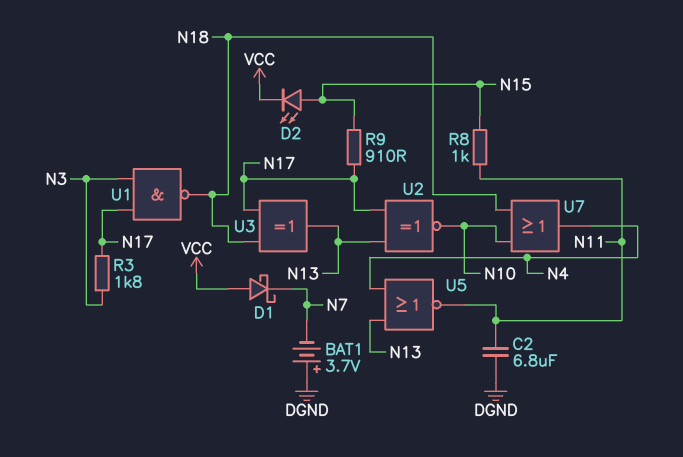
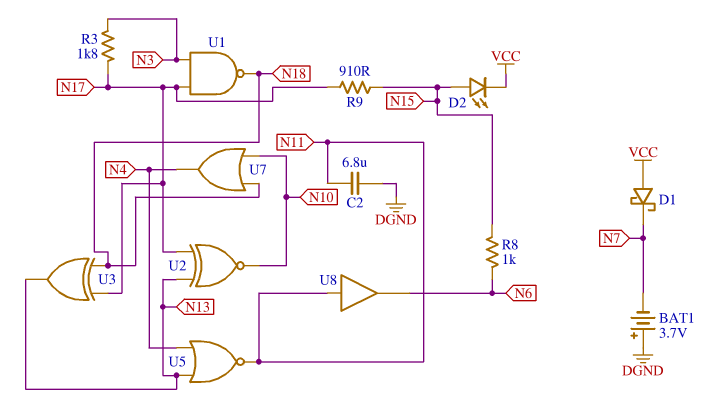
R8: 1k (N11, N15) -> 1k (N6, N15)
U8: none -> buffer (in N11, out N6)

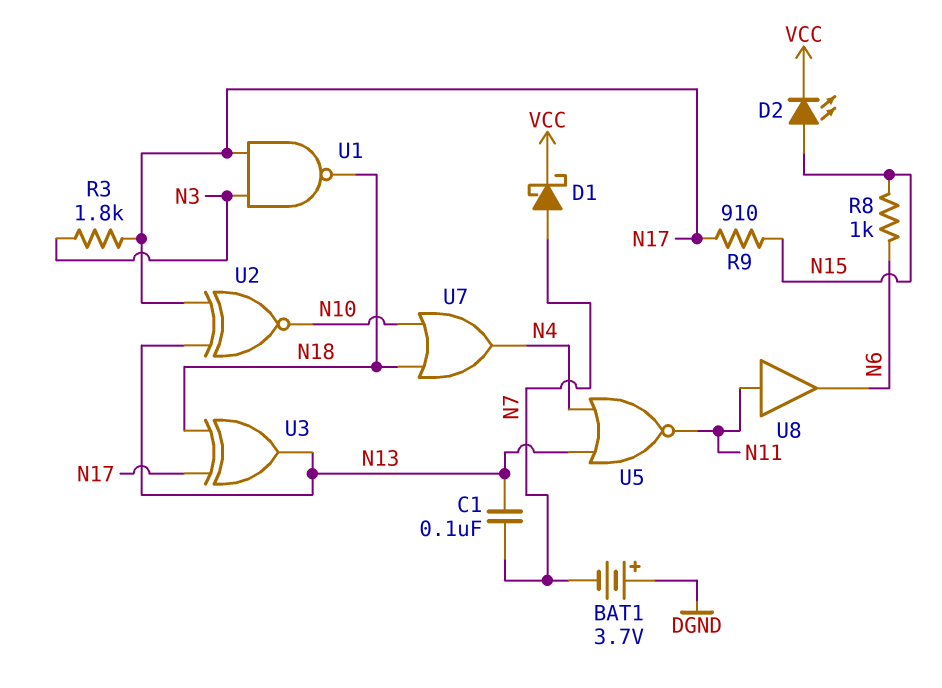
C1: none -> 100nF (N7, N13)
C2: 6.8uF (DGND, N11) -> none
D1: schottky (A VCC, K N7) -> schottky (A N7, K VCC)

